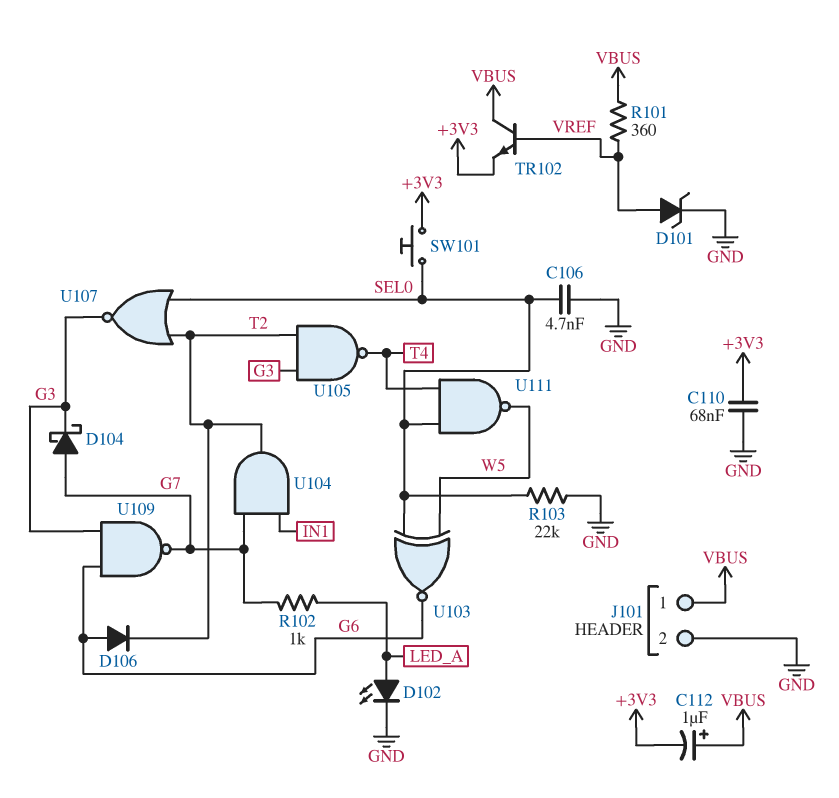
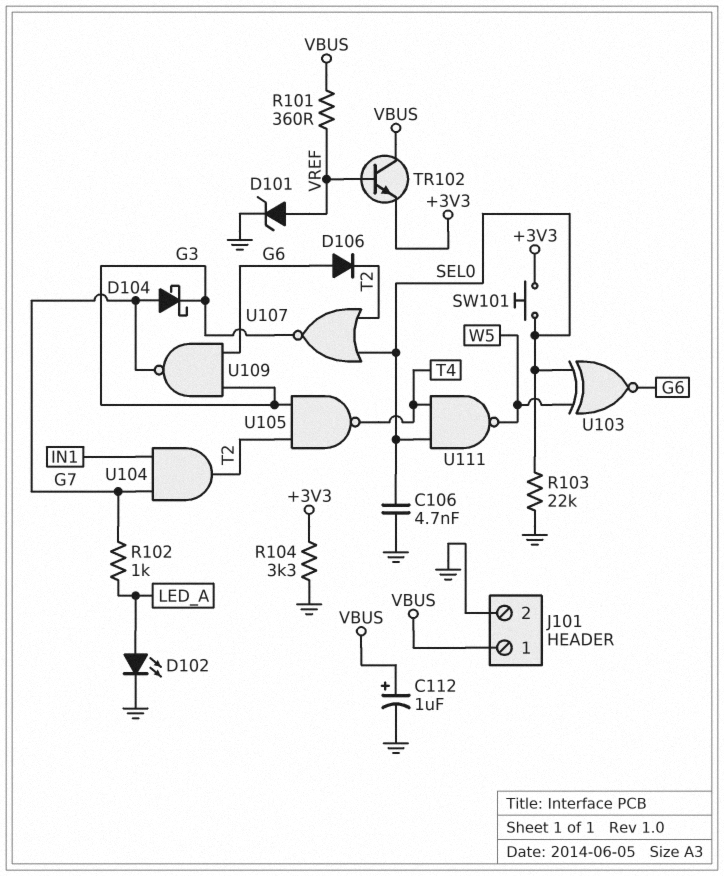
C110: 68nF (+3V3, GND) -> none
C112: 1uF (plus VBUS, minus +3V3) -> 1uF (plus VBUS, minus GND)
R104: none -> 3.3k (+3V3, GND)

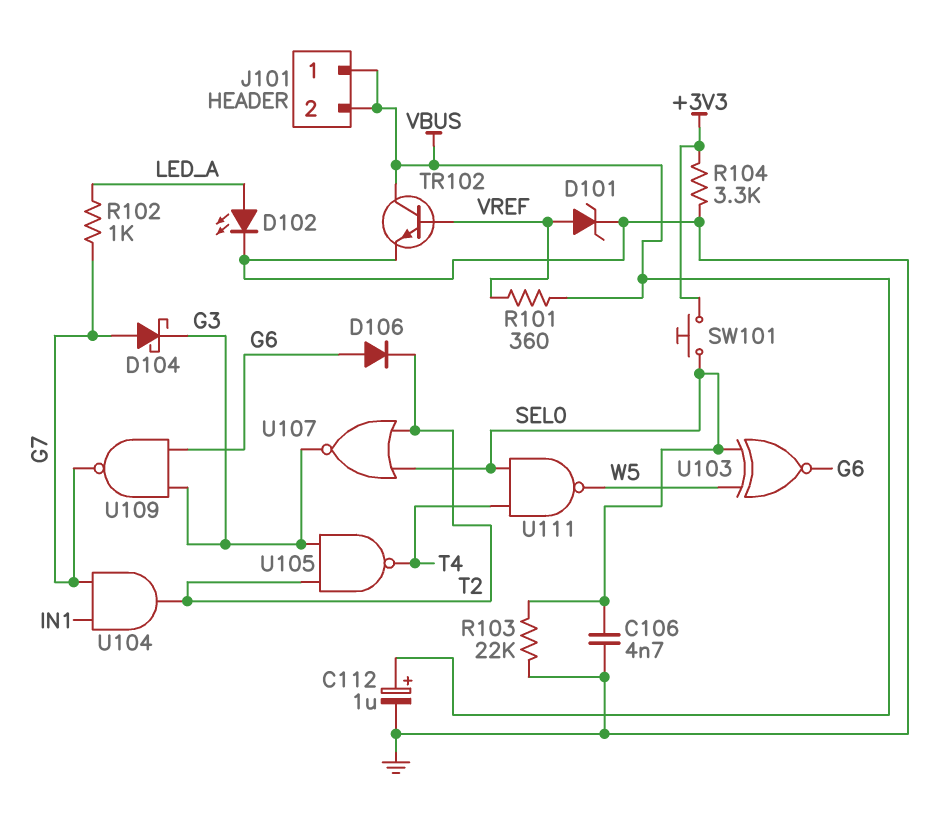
J101 pin 2: GND -> VBUS
TR102: NPN (B VREF, C VBUS, E +3V3) -> NPN (B VREF, C VBUS, E GND)

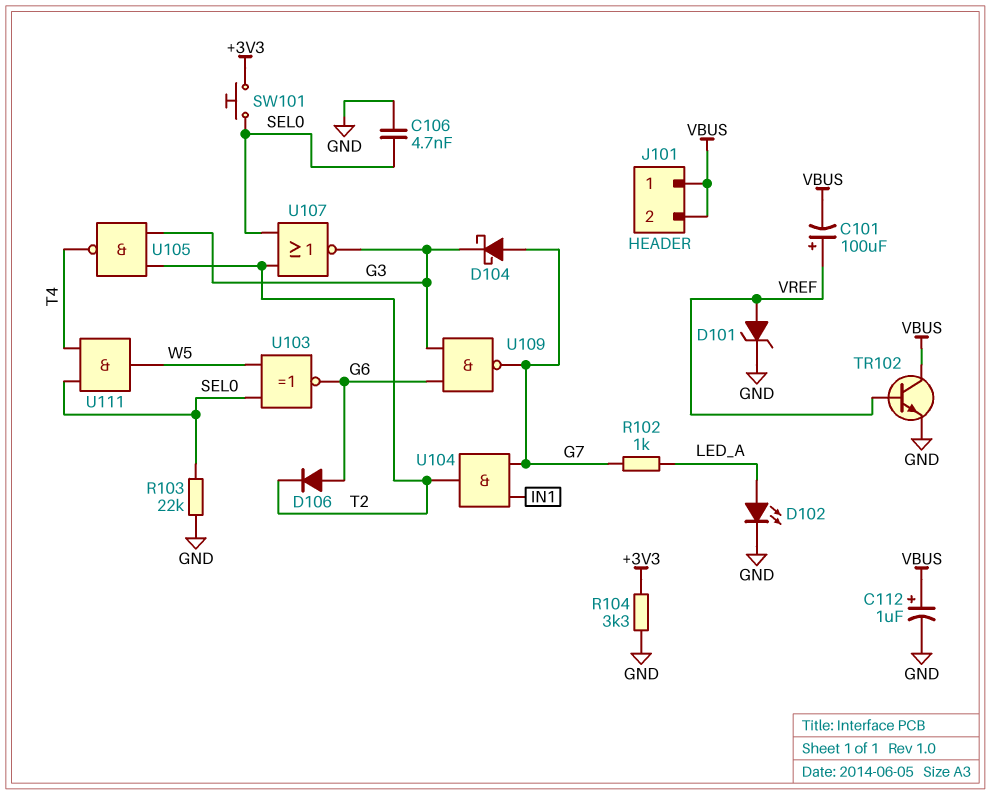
C101: none -> 100uF (plus VREF, minus VBUS)
R101: 360 (VBUS, VREF) -> none
U111: NAND (in SEL0, in T4, out W5) -> AND (in SEL0, in T4, out W5)

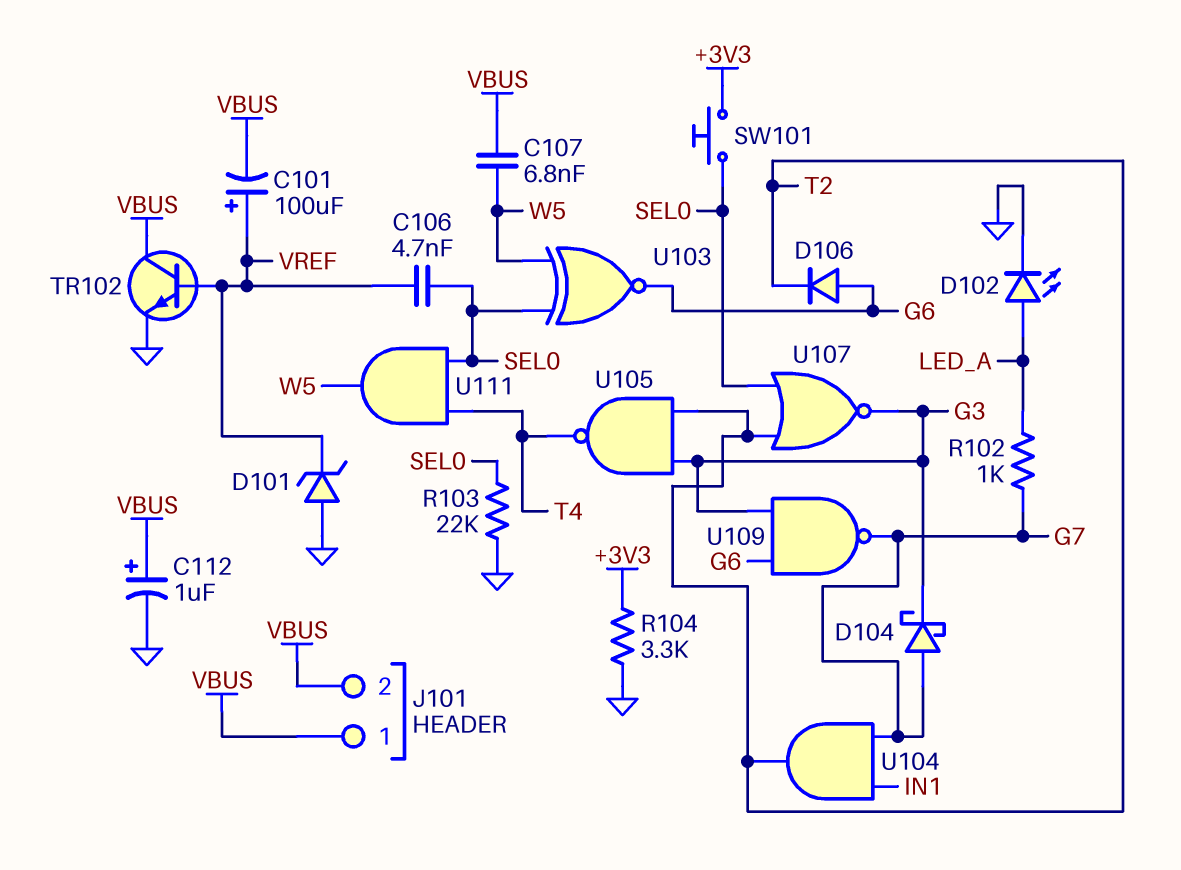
C106: 4.7nF (GND, SEL0) -> 4.7nF (SEL0, VREF)
C107: none -> 6.8nF (VBUS, W5)
D101: zener (A VREF, K GND) -> zener (A GND, K VREF)

